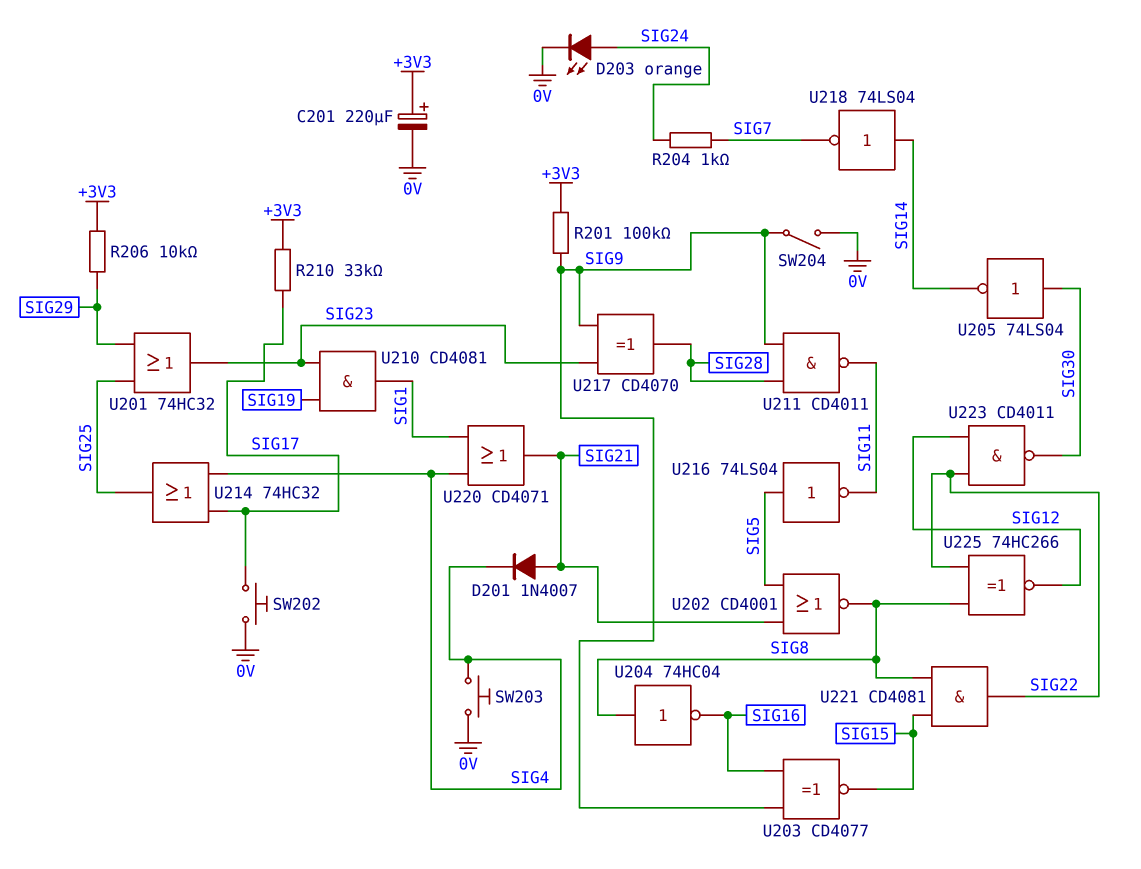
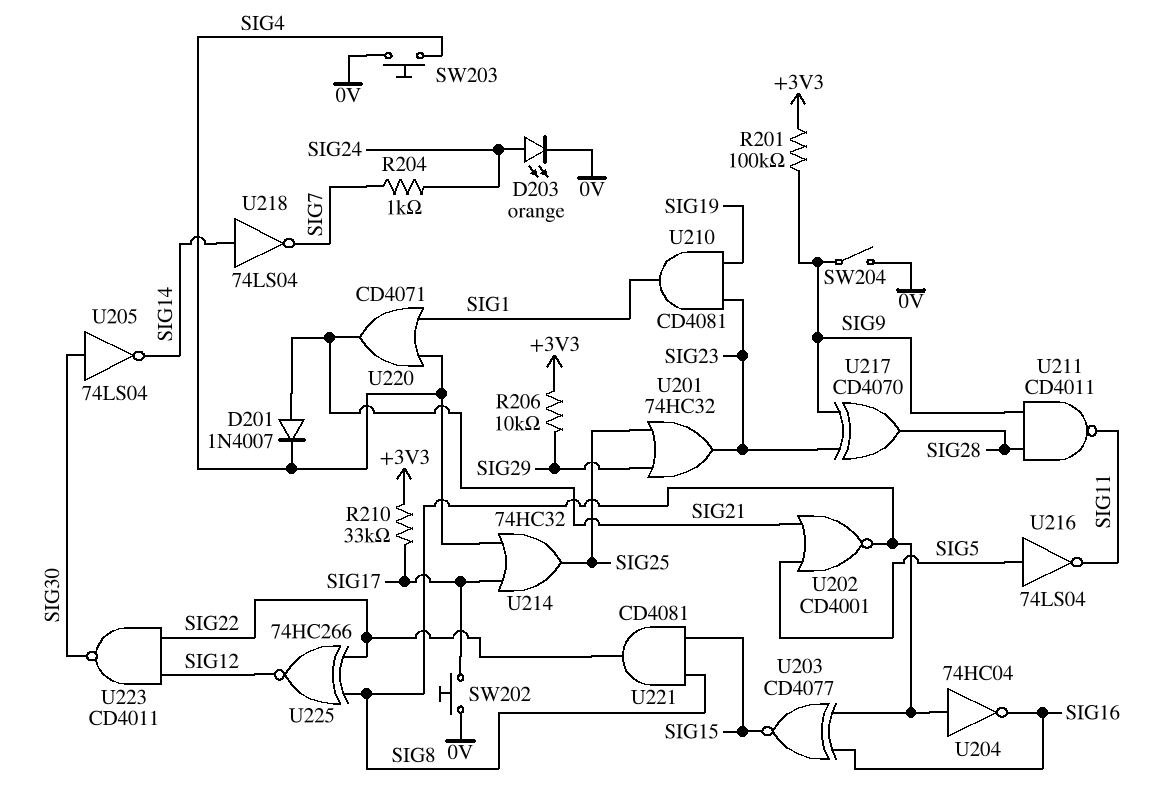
C201: 220uF (plus +3V3, minus 0V) -> none
U203: XNOR CD4077 (in SIG9, in SIG16, out SIG15) -> XNOR CD4077 (in SIG8, in SIG16, out SIG15)

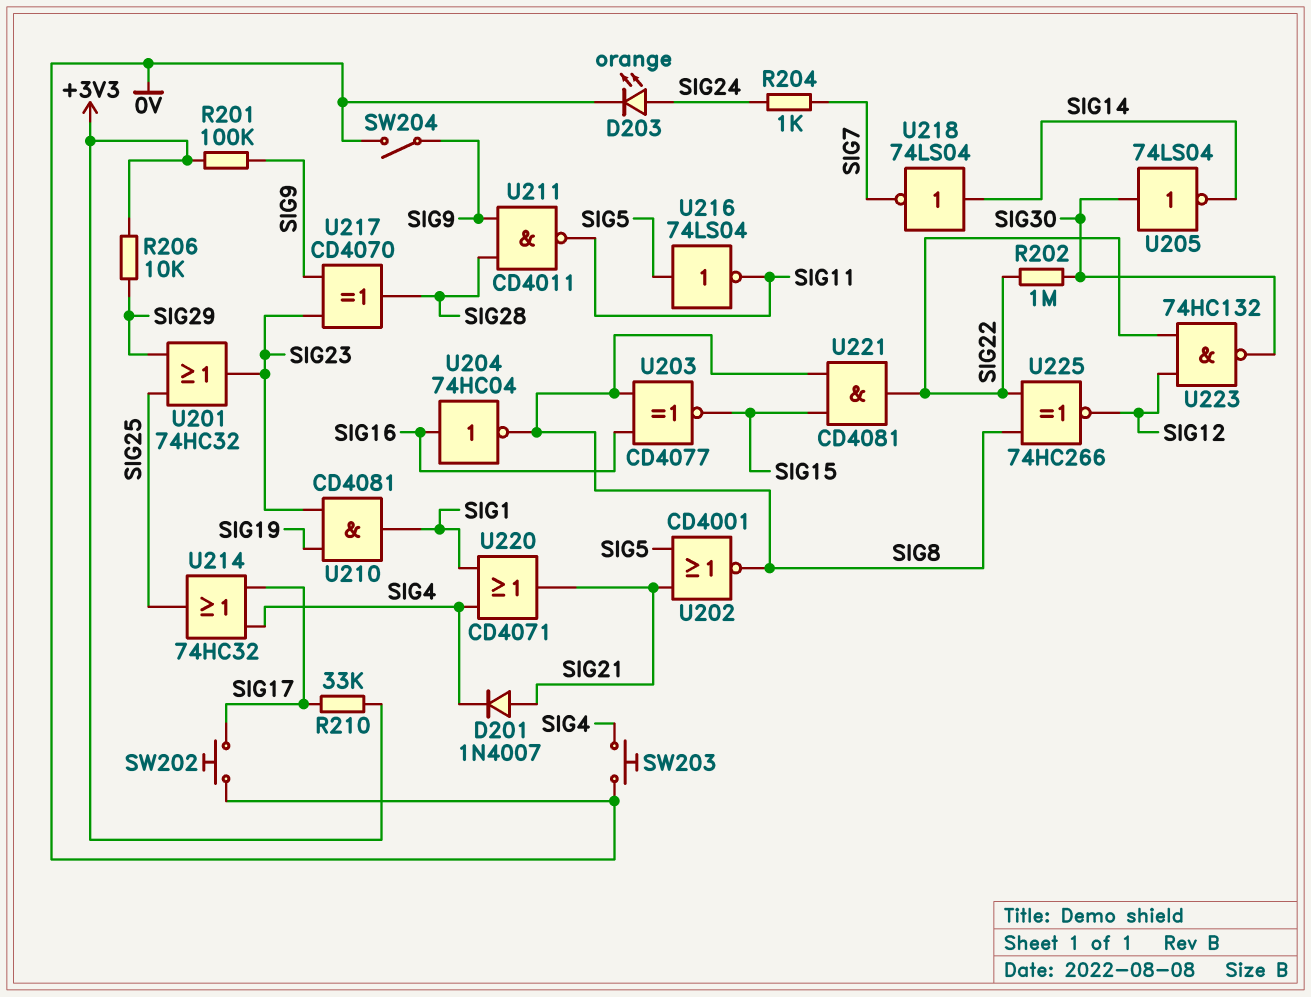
R202: none -> 1M (SIG22, SIG30)
U204: NOT 74HC04 (in SIG8, out SIG16) -> NOT 74HC04 (in SIG16, out SIG8)
U223: NAND CD4011 (in SIG12, in SIG22, out SIG30) -> NAND 74HC132 (in SIG12, in SIG22, out SIG30)

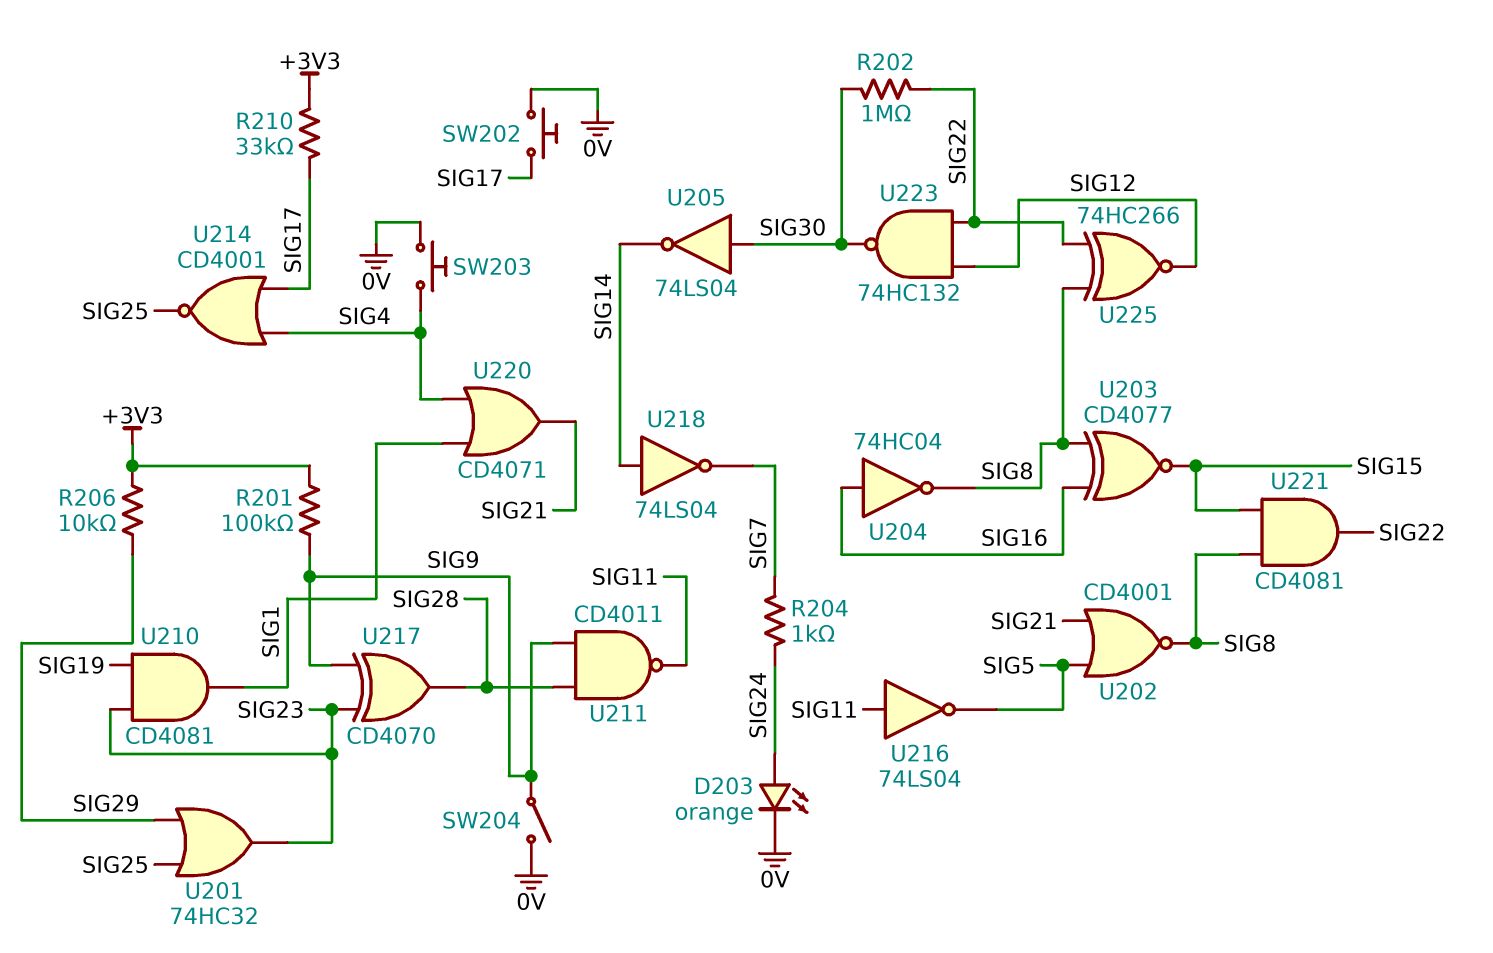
D201: diode 1N4007 (A SIG21, K SIG4) -> none
U214: OR 74HC32 (in SIG4, in SIG17, out SIG25) -> NOR CD4001 (in SIG4, in SIG17, out SIG25)
U216: NOT 74LS04 (in SIG5, out SIG11) -> NOT 74LS04 (in SIG11, out SIG5)

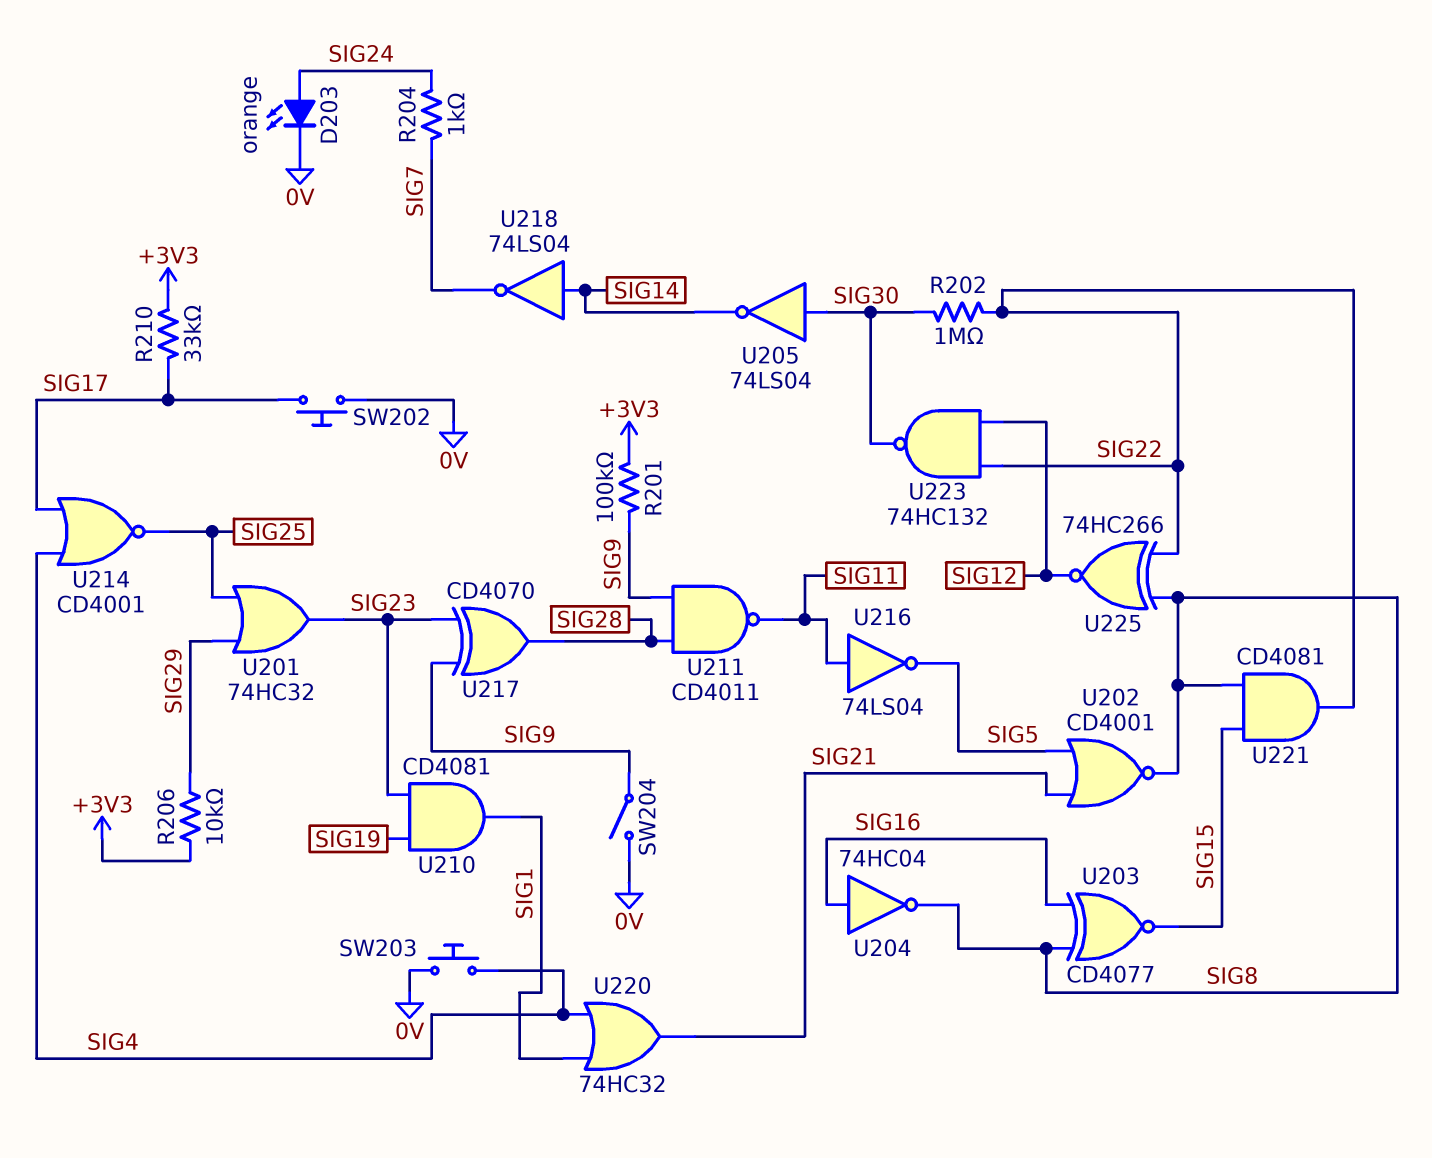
U220: OR CD4071 (in SIG1, in SIG4, out SIG21) -> OR 74HC32 (in SIG1, in SIG4, out SIG21)

